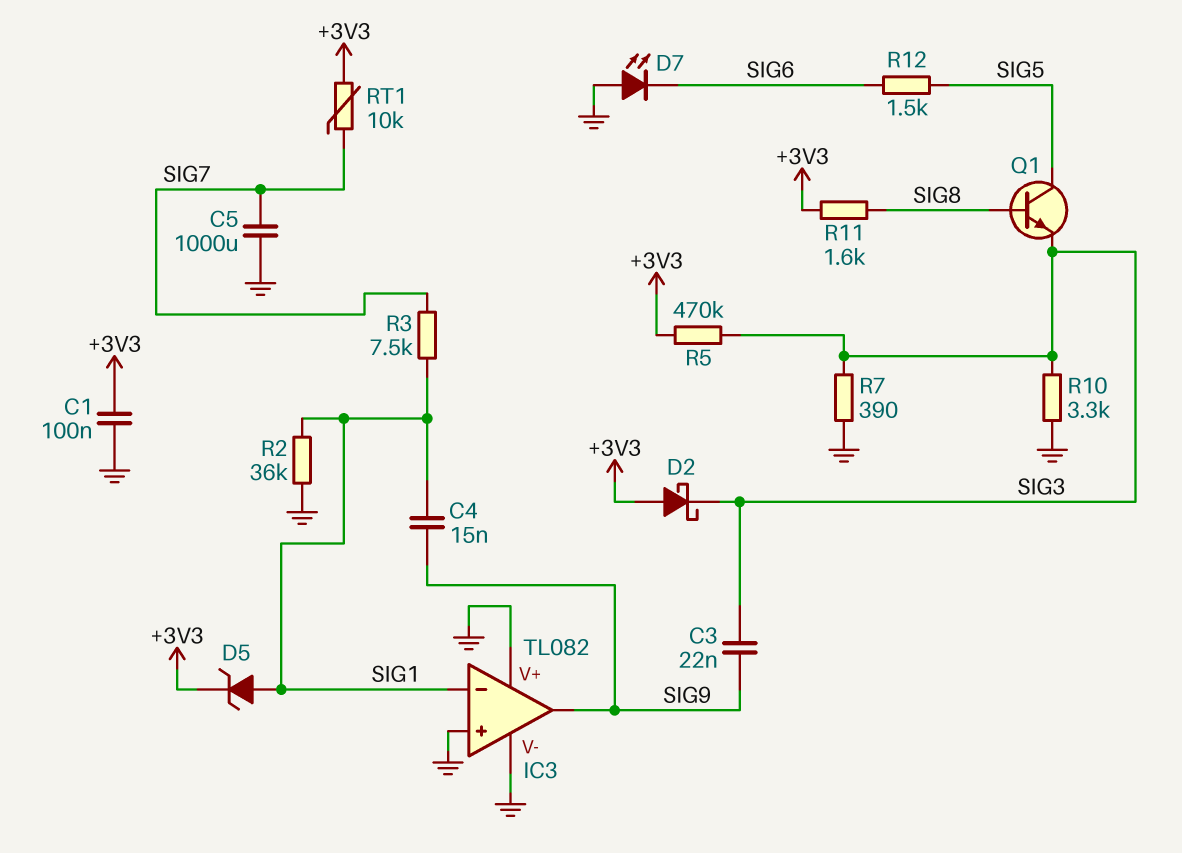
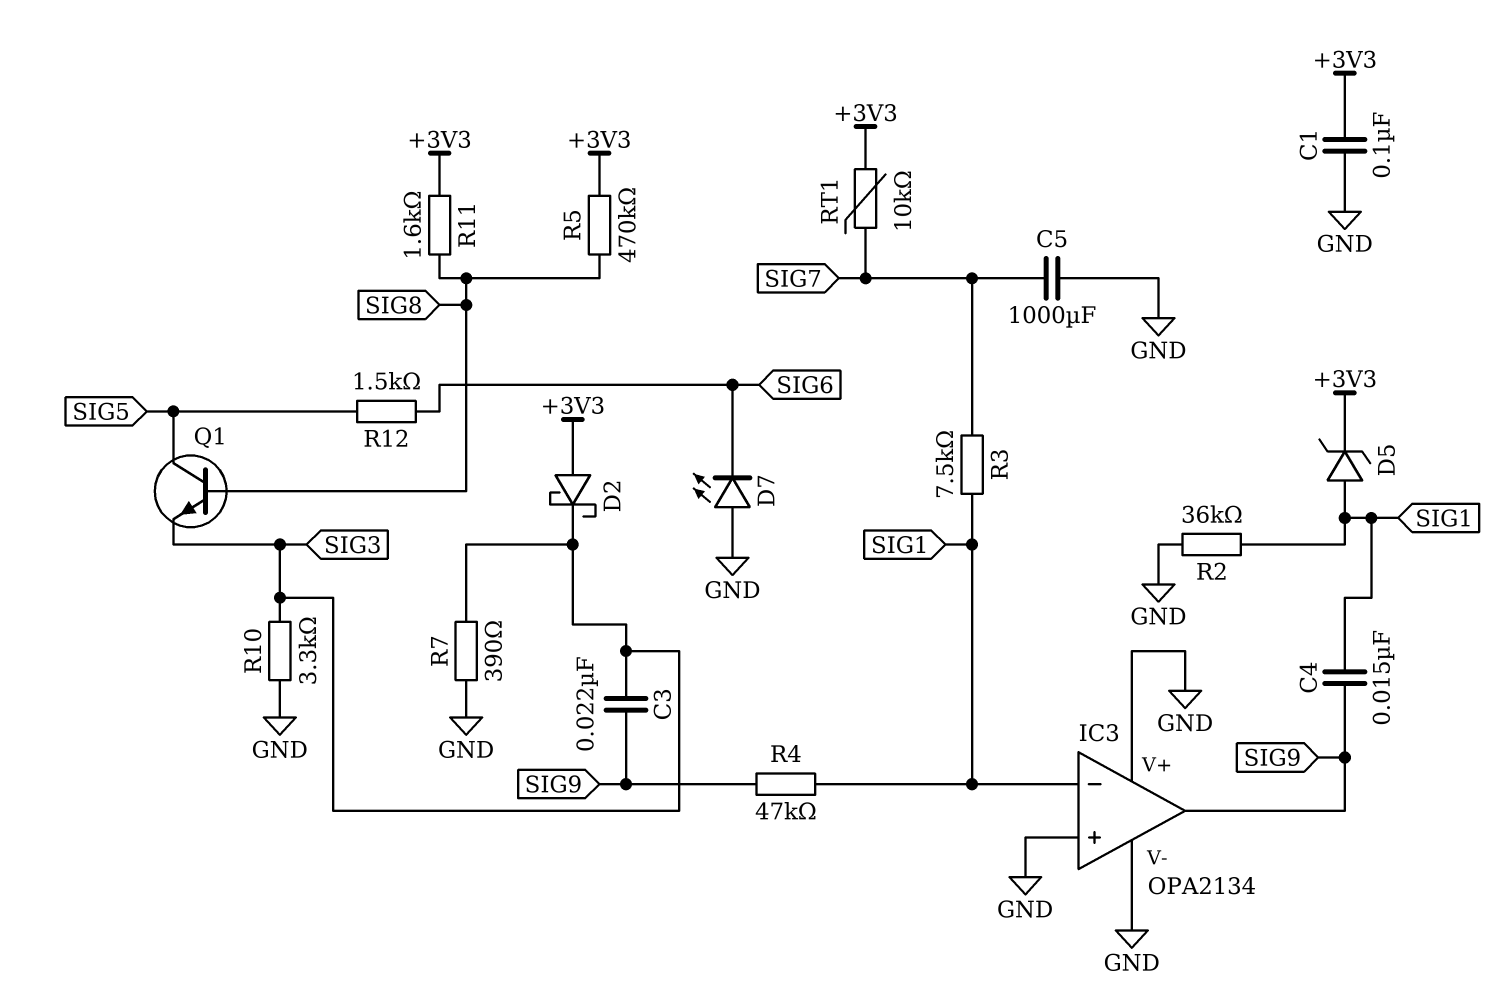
IC3: TL082 -> OPA2134
R4: none -> 47k (SIG1, SIG9)
R5: 470k (+3V3, SIG3) -> 470k (+3V3, SIG8)

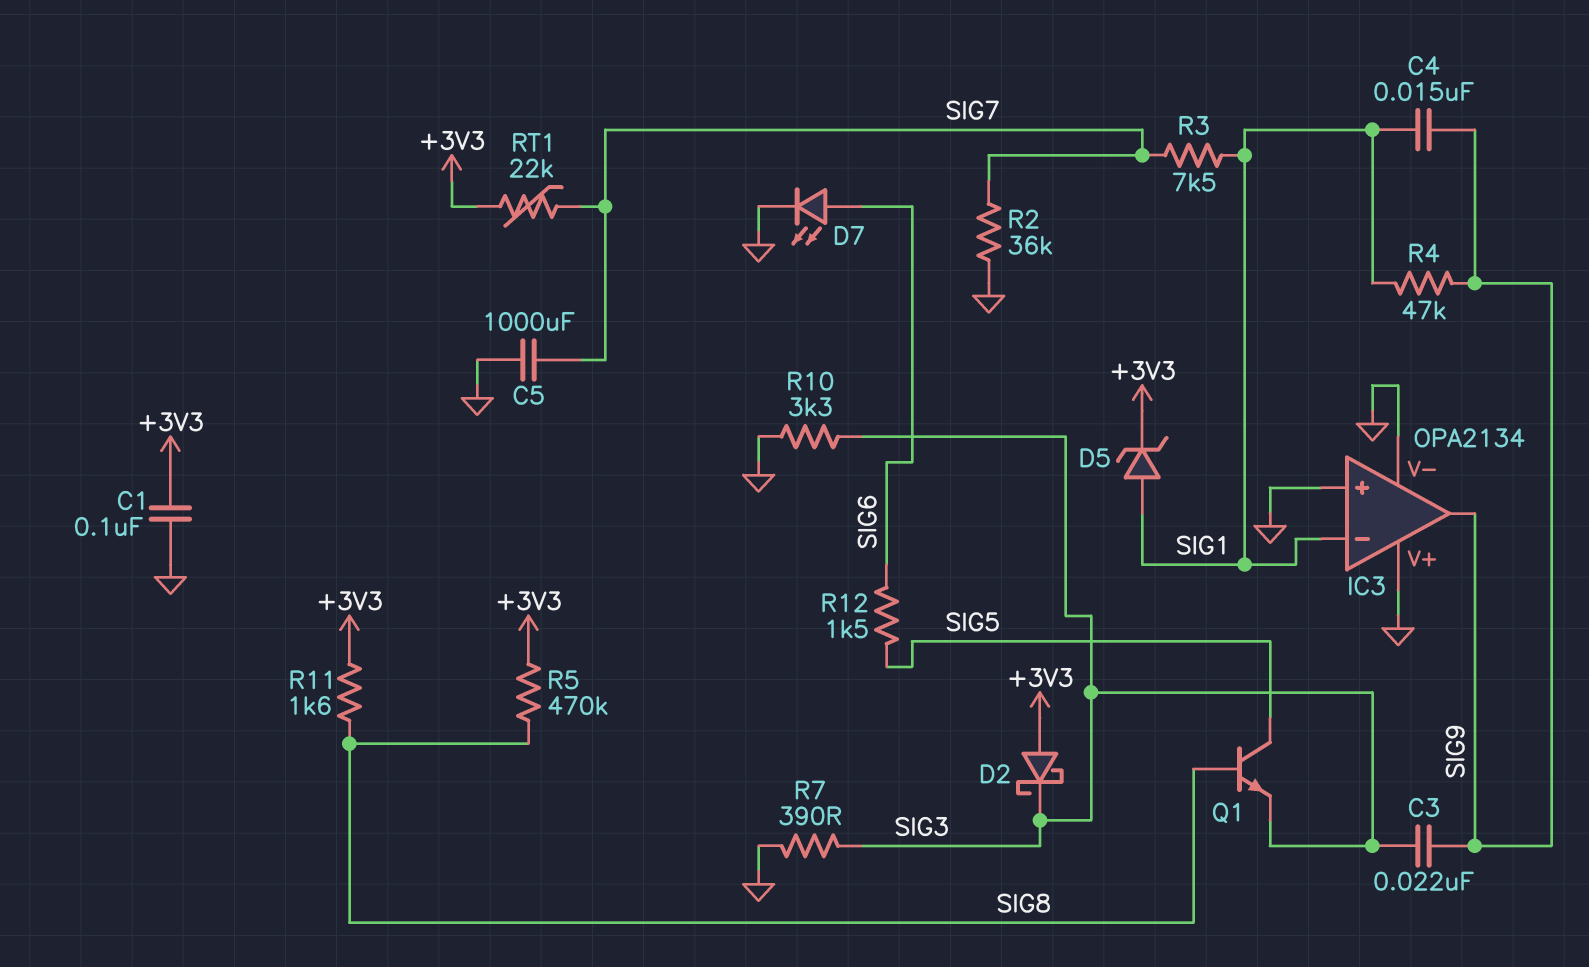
D7: LED (A GND, K SIG6) -> LED (A SIG6, K GND)
R2: 36k (GND, SIG1) -> 36k (GND, SIG7)
RT1: 10k (+3V3, SIG7) -> 22k (+3V3, SIG7)

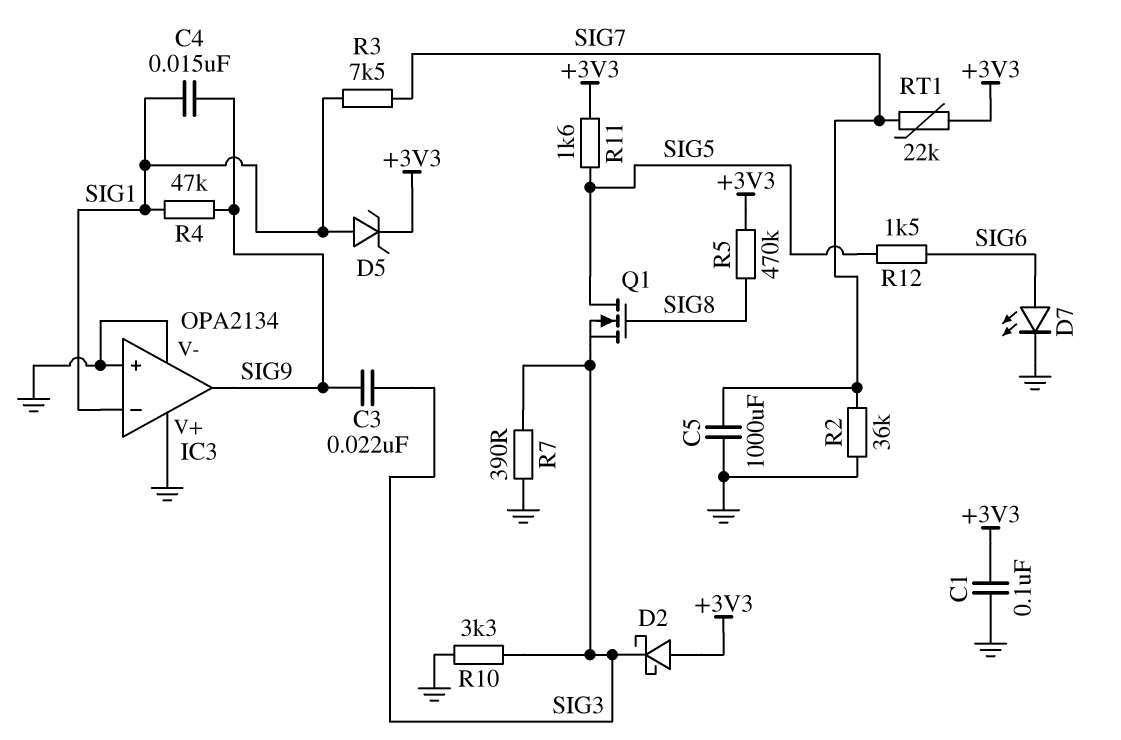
Q1: NPN (B SIG8, C SIG5, E SIG3) -> NMOS (G SIG8, D SIG5, S SIG3)
R11: 1.6k (+3V3, SIG8) -> 1.6k (+3V3, SIG5)

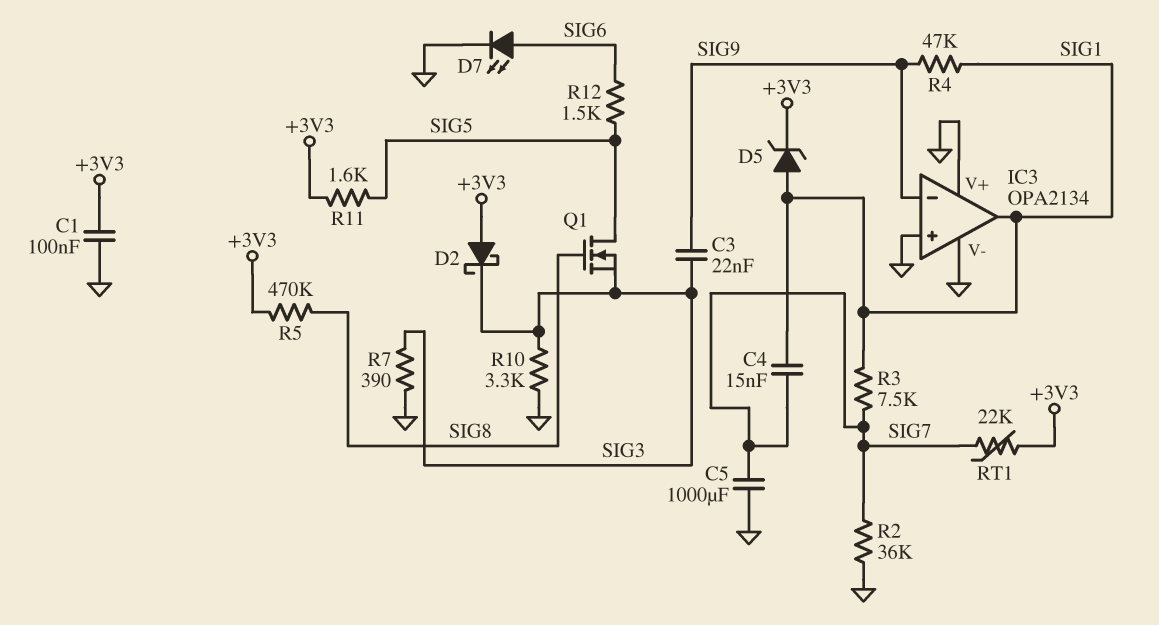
C4: 15nF (SIG1, SIG9) -> 15nF (SIG1, SIG7)
IC3 pin in-: SIG1 -> SIG9
IC3 pin out: SIG9 -> SIG1

